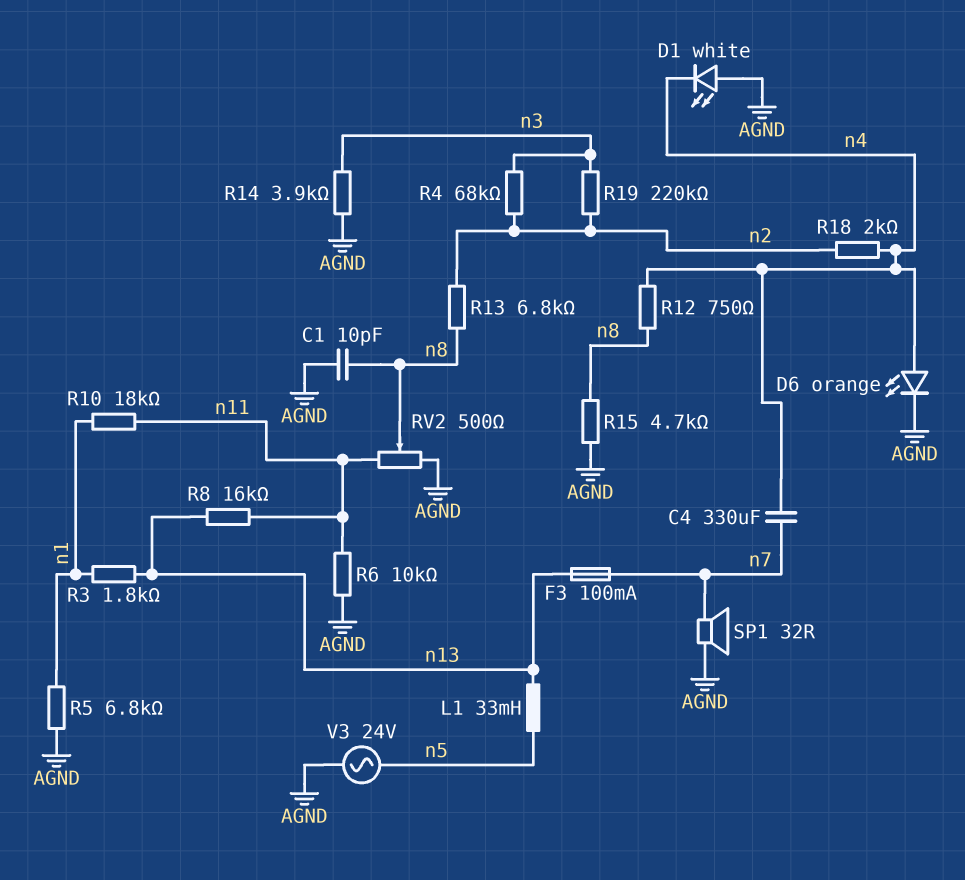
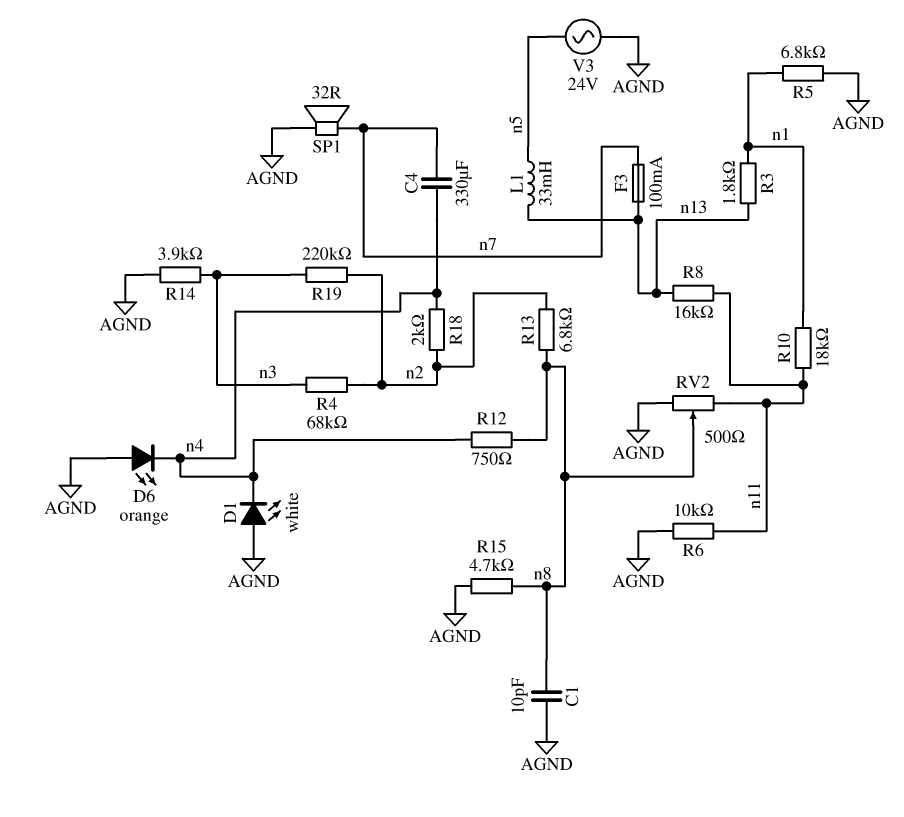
D6: LED orange (A n4, K AGND) -> LED orange (A AGND, K n4)

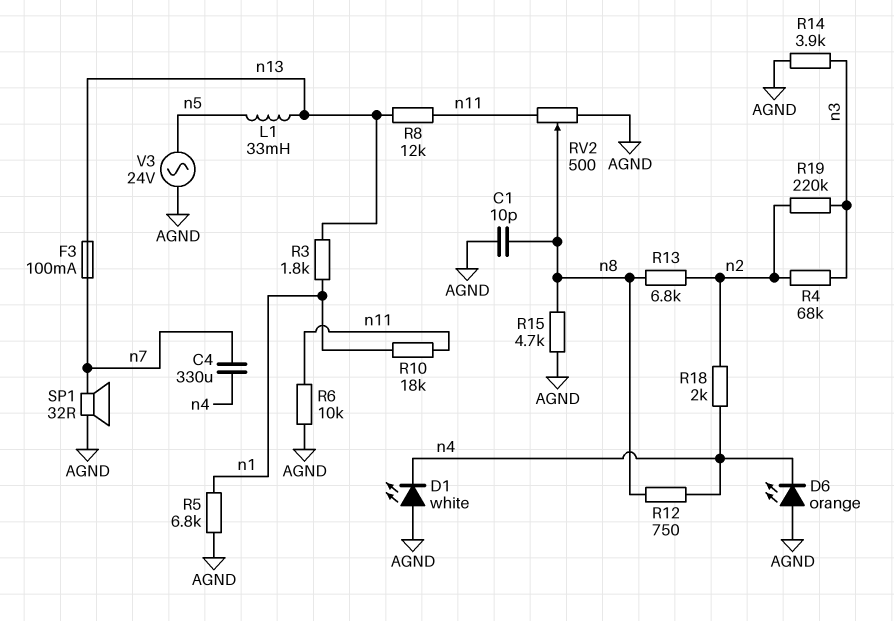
R8: 16k (n11, n13) -> 12k (n11, n13)

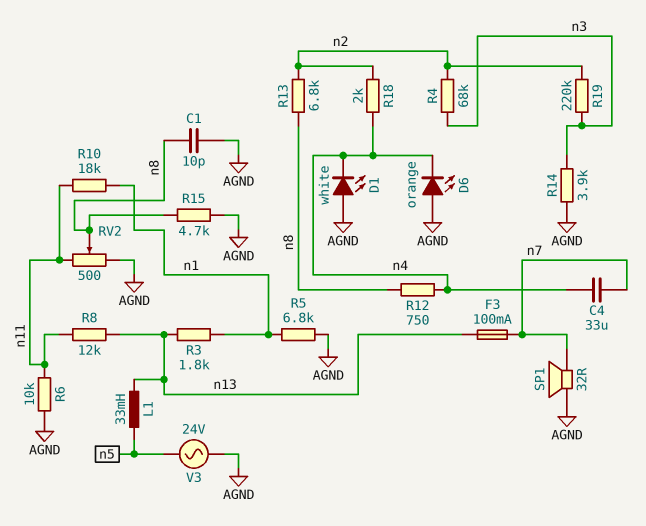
C4: 330uF (n4, n7) -> 33uF (n4, n7)

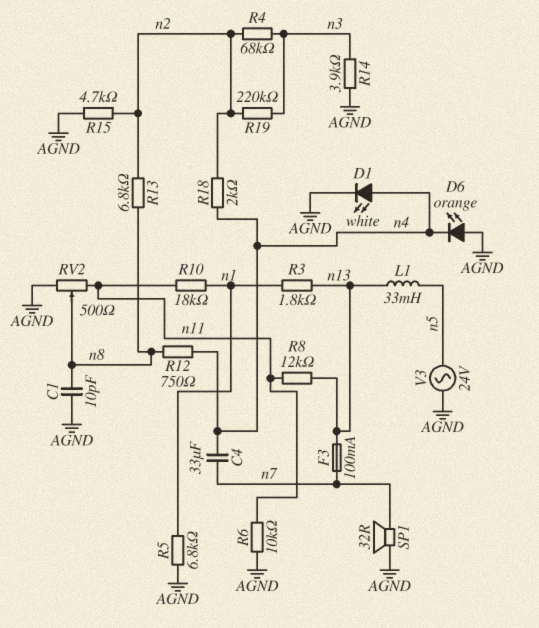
D1: LED white (A AGND, K n4) -> LED white (A n4, K AGND)
R15: 4.7k (AGND, n8) -> 4.7k (AGND, n2)

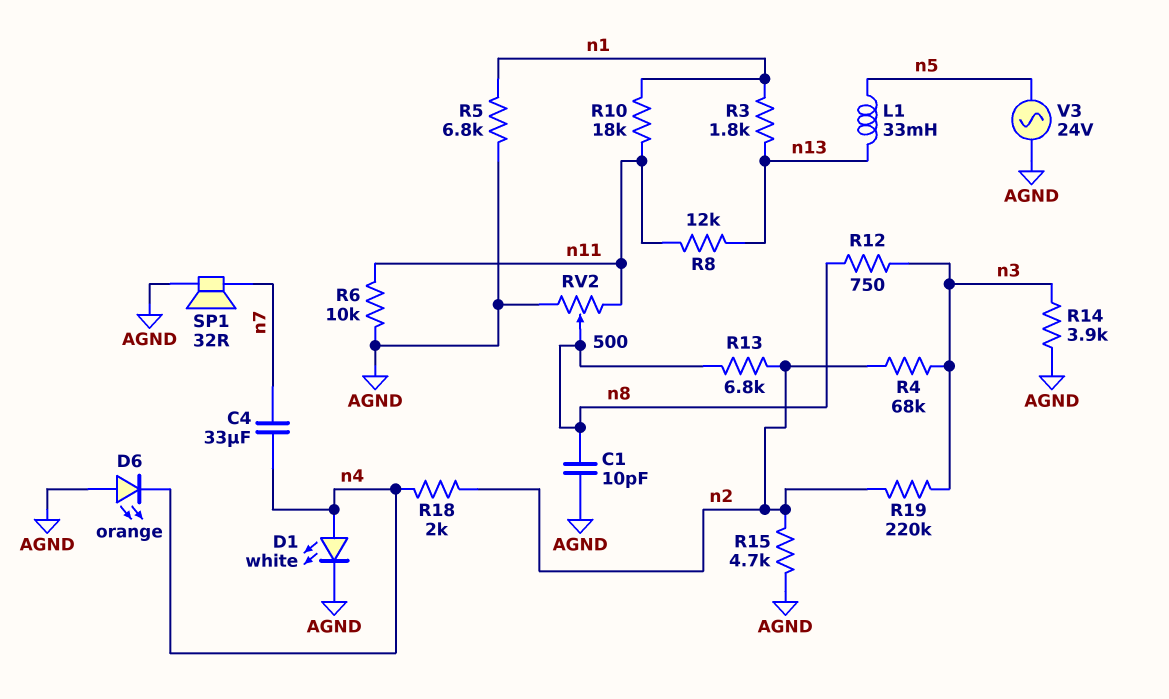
F3: 100mA (n7, n13) -> none
R12: 750 (n4, n8) -> 750 (n3, n8)

